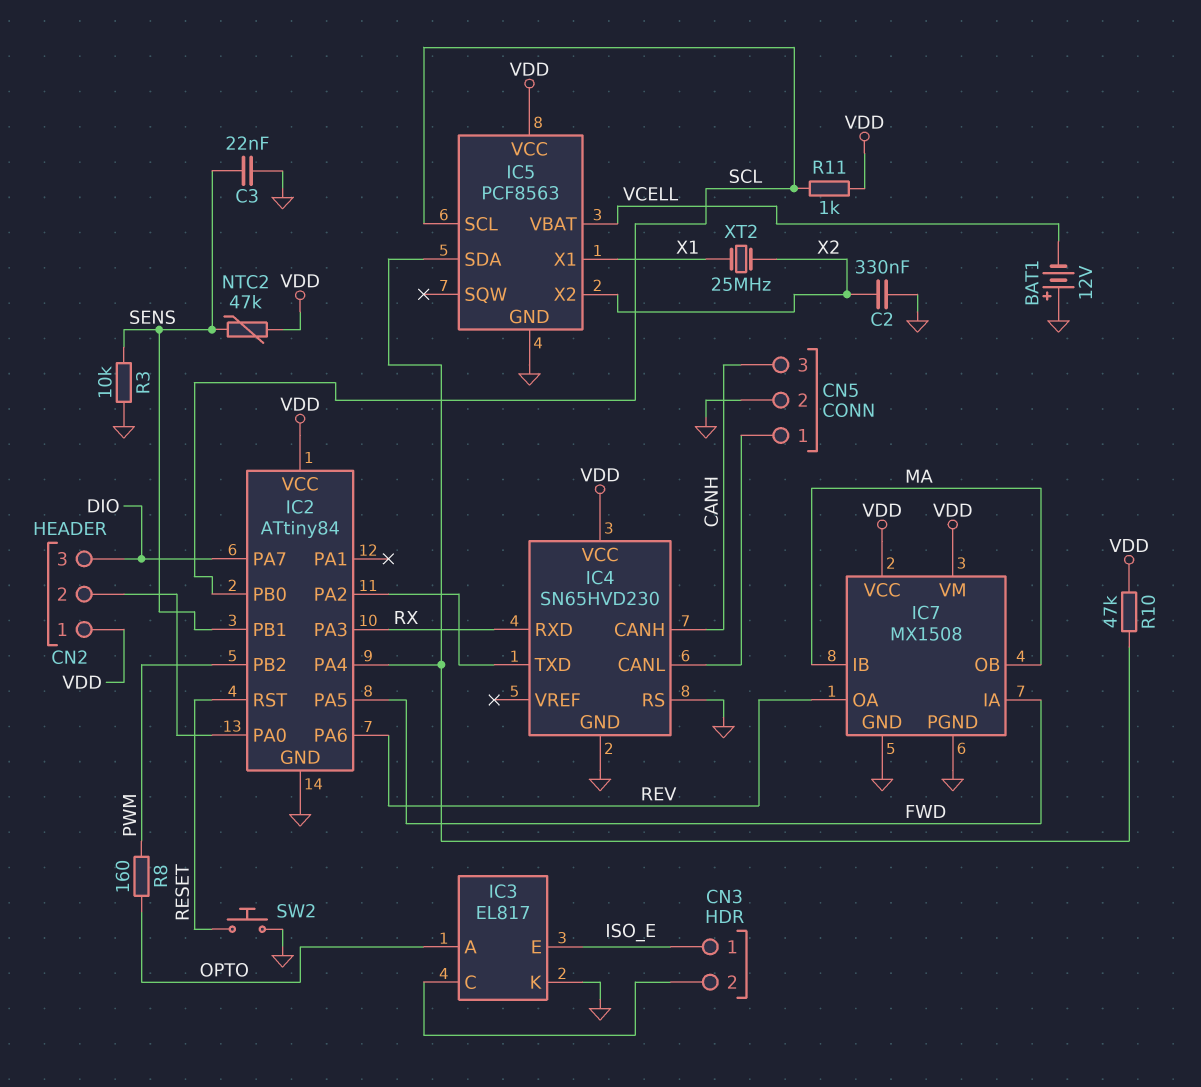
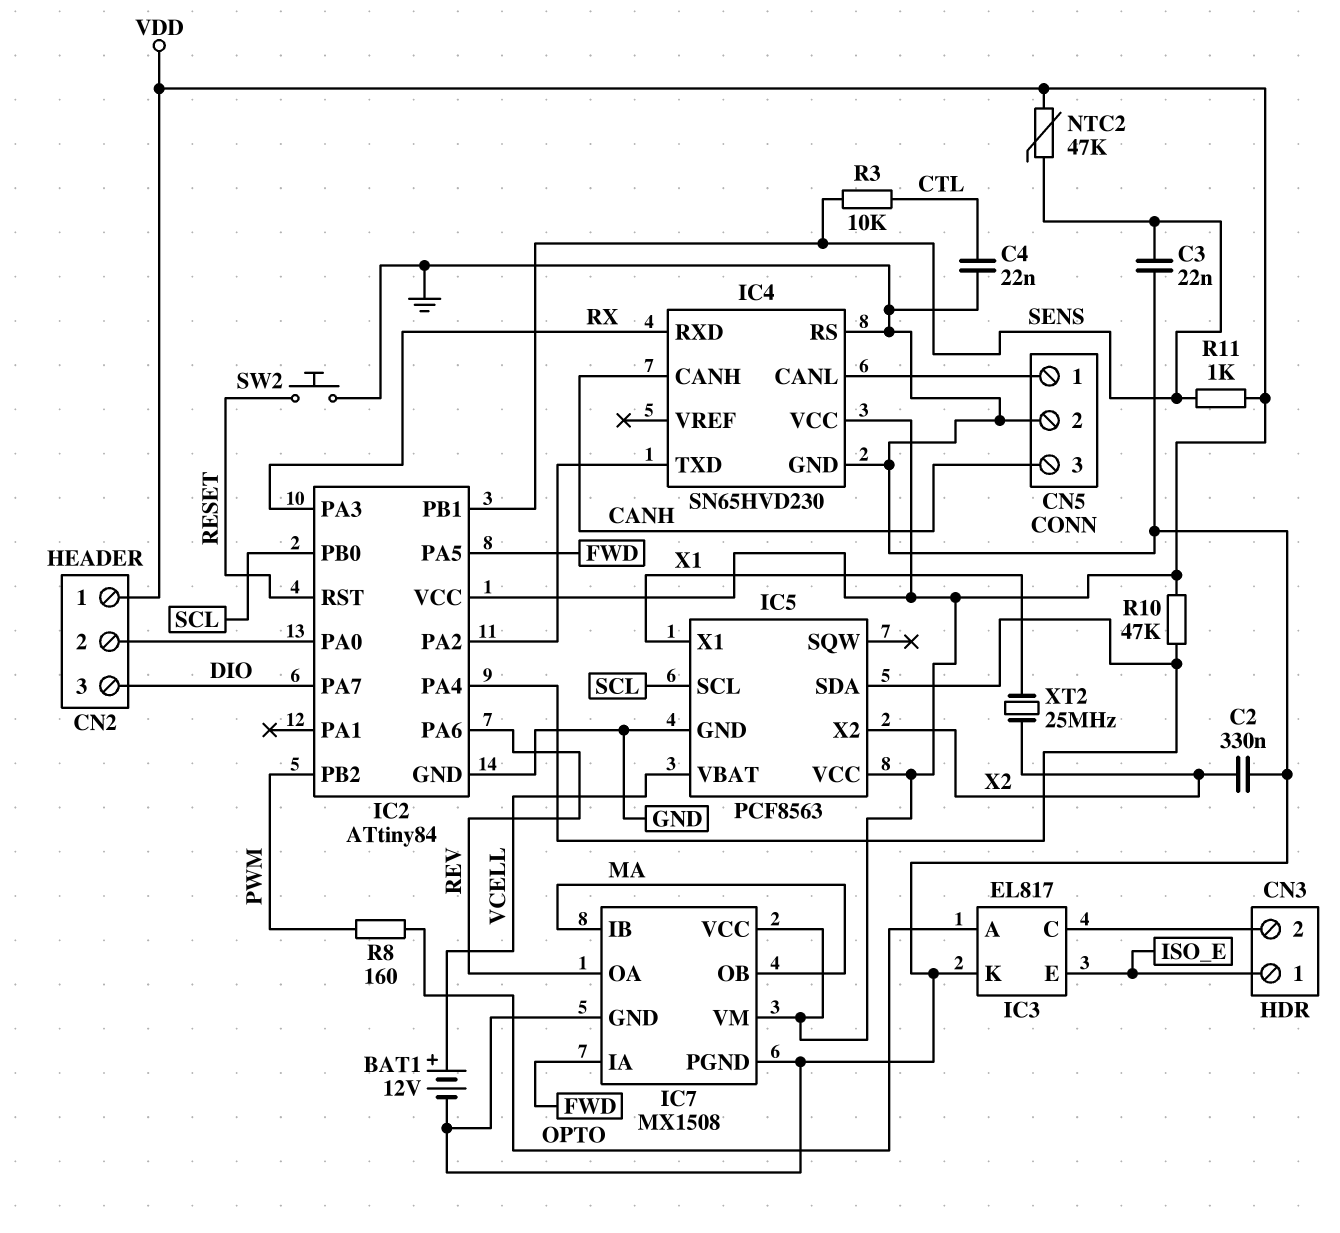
BAT1: 12V (plus GND, minus VCELL) -> 12V (plus VCELL, minus GND)
C4: none -> 22nF (CTL, GND)
R3: 10k (GND, SENS) -> 10k (CTL, SENS)
R11: 1k (SCL, VDD) -> 1k (SENS, VDD)

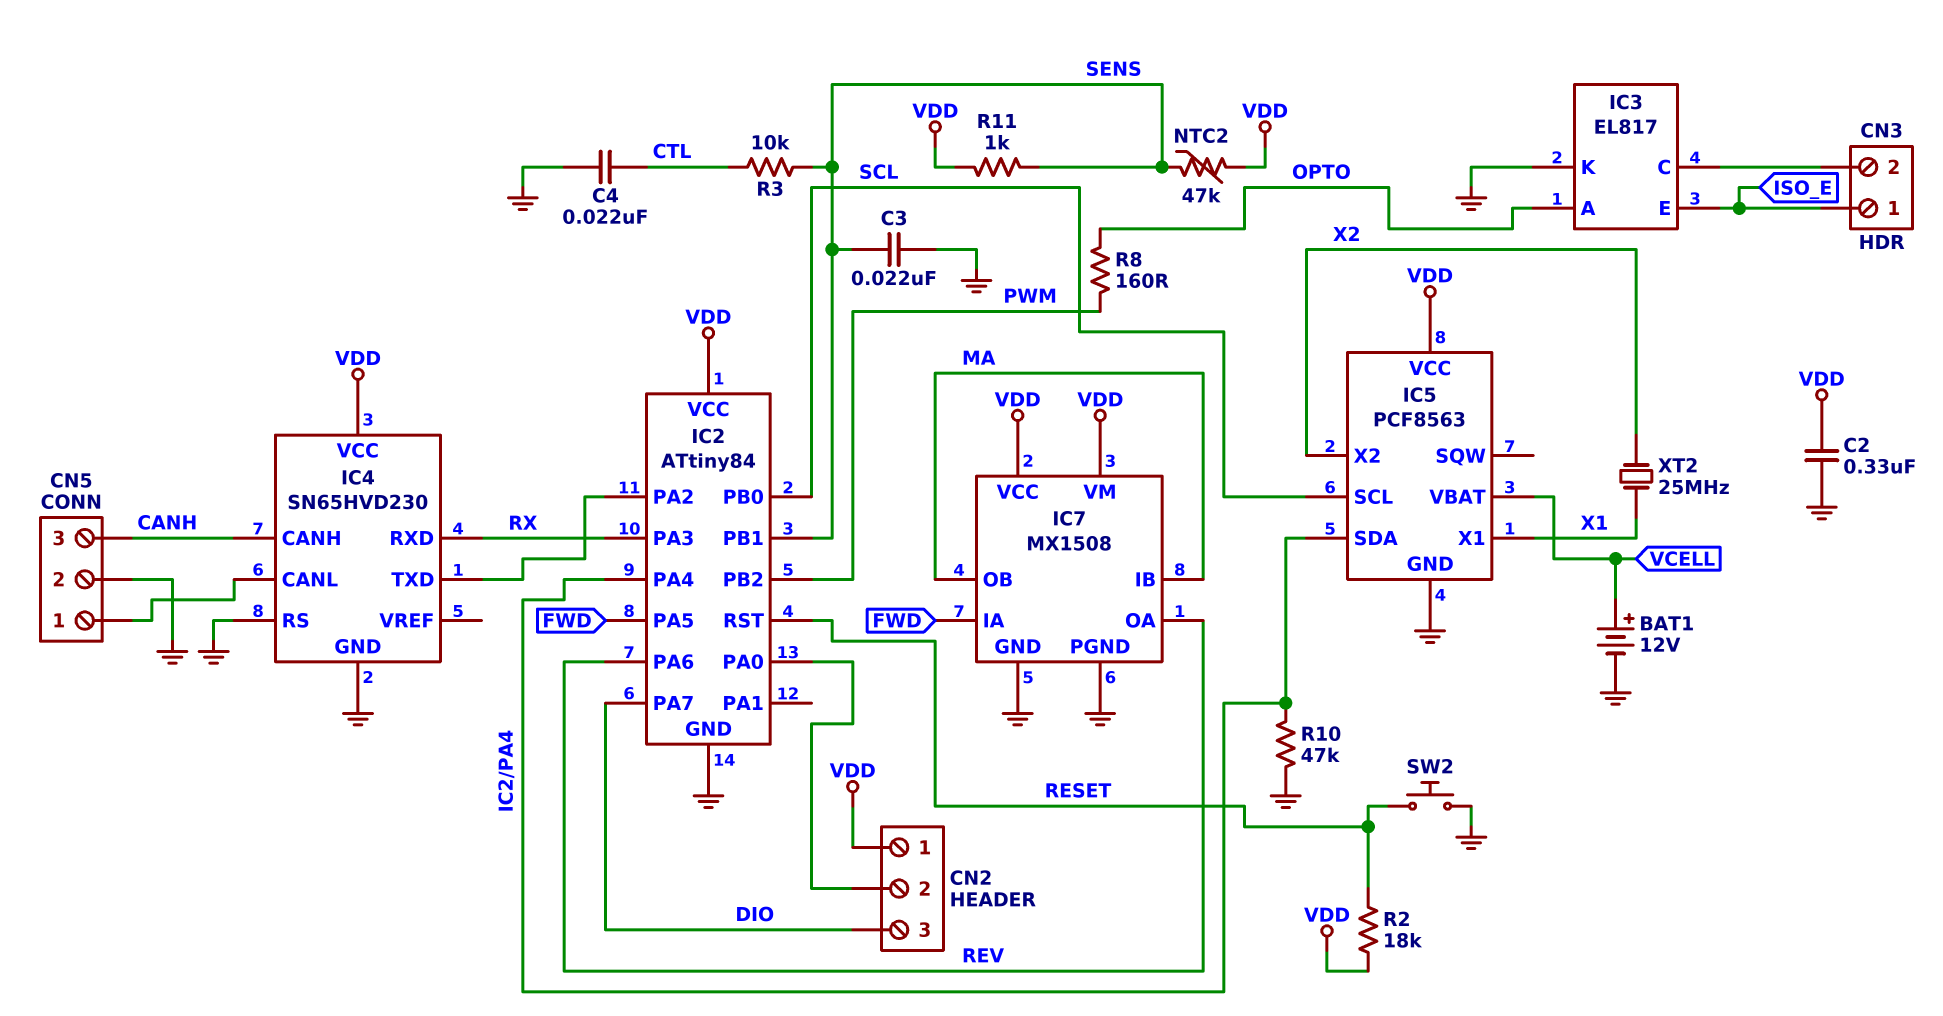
C2: 330nF (GND, X2) -> 330nF (GND, VDD)
R2: none -> 18k (RESET, VDD)
R10: 47k (IC2/PA4, VDD) -> 47k (GND, IC2/PA4)

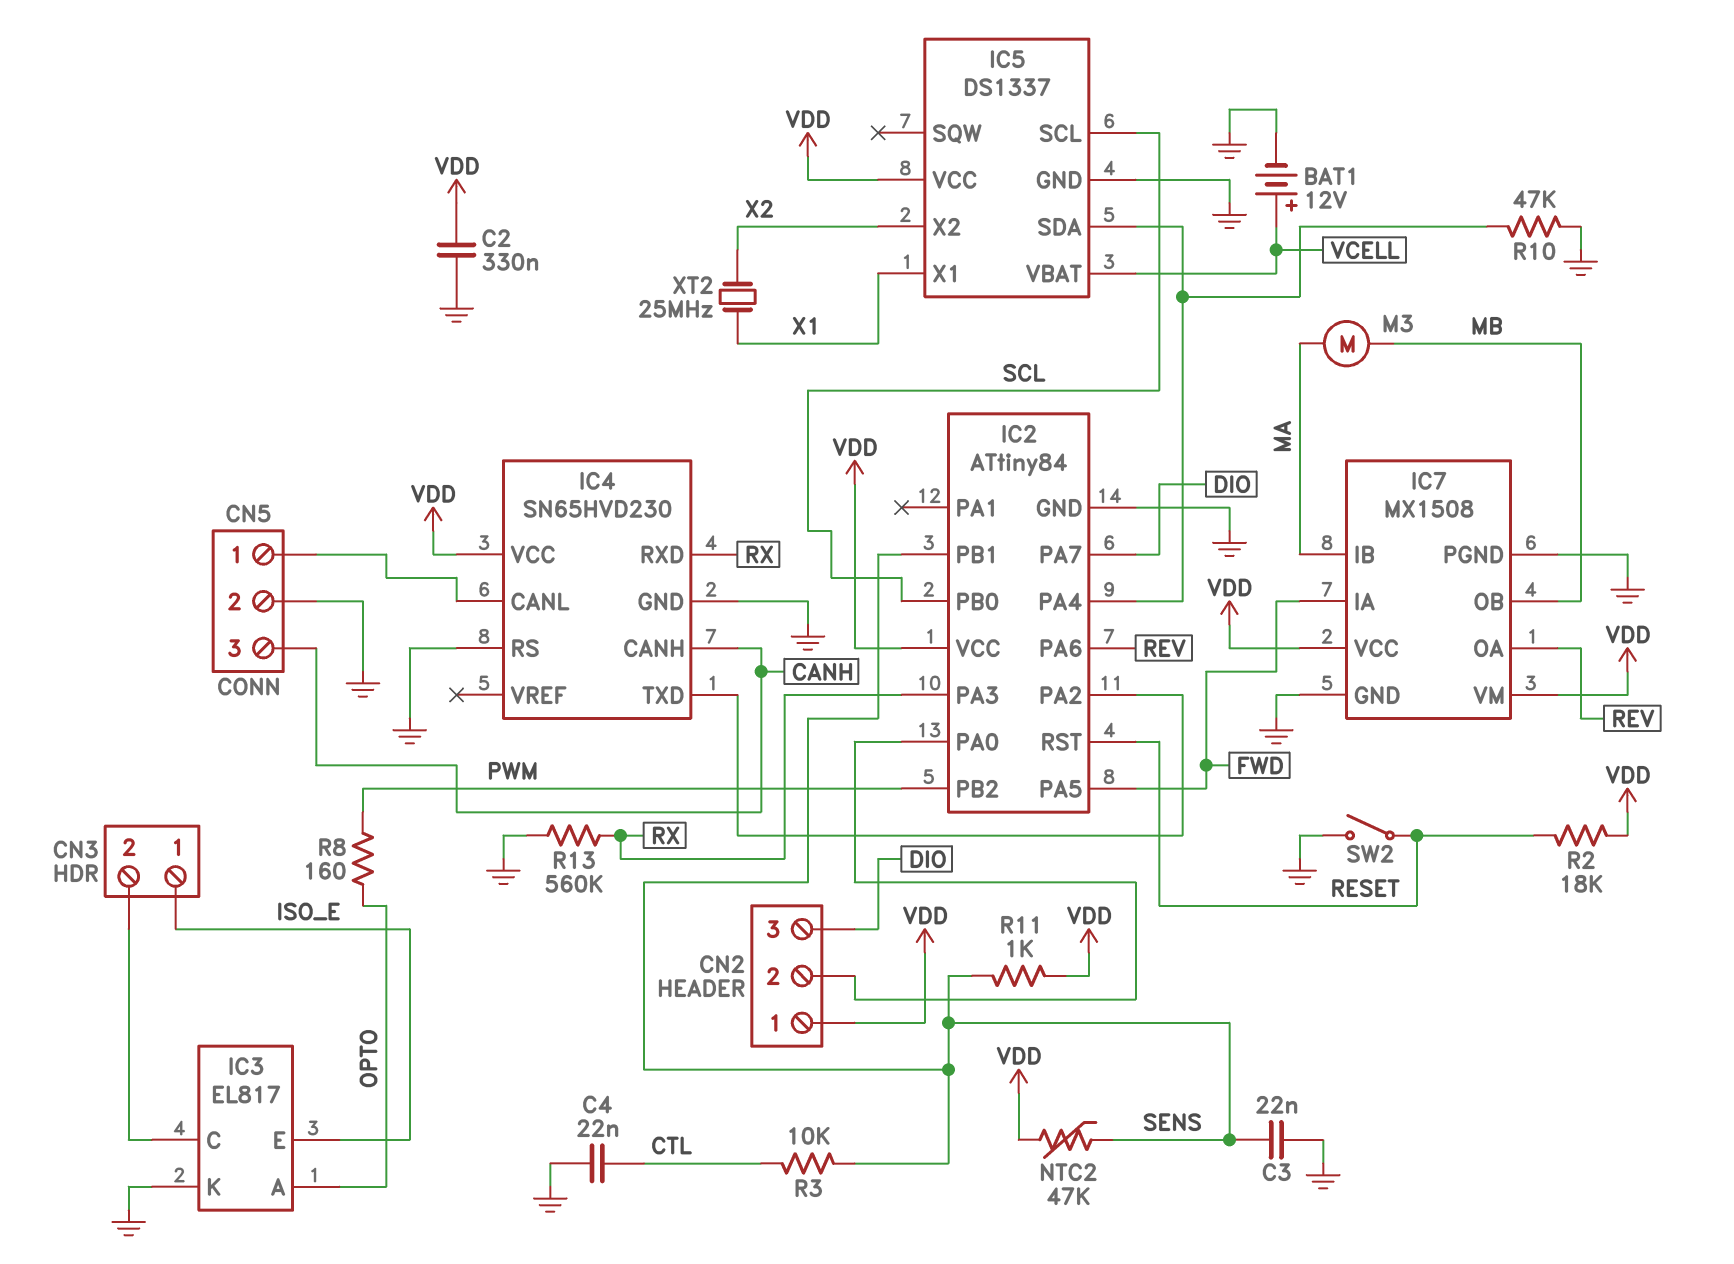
IC5: PCF8563 -> DS1337
IC7 pin OB: MA -> MB
M3: none -> motor (MA, MB)
R13: none -> 560k (GND, RX)
SW2: button (GND, RESET) -> switch (GND, RESET)

